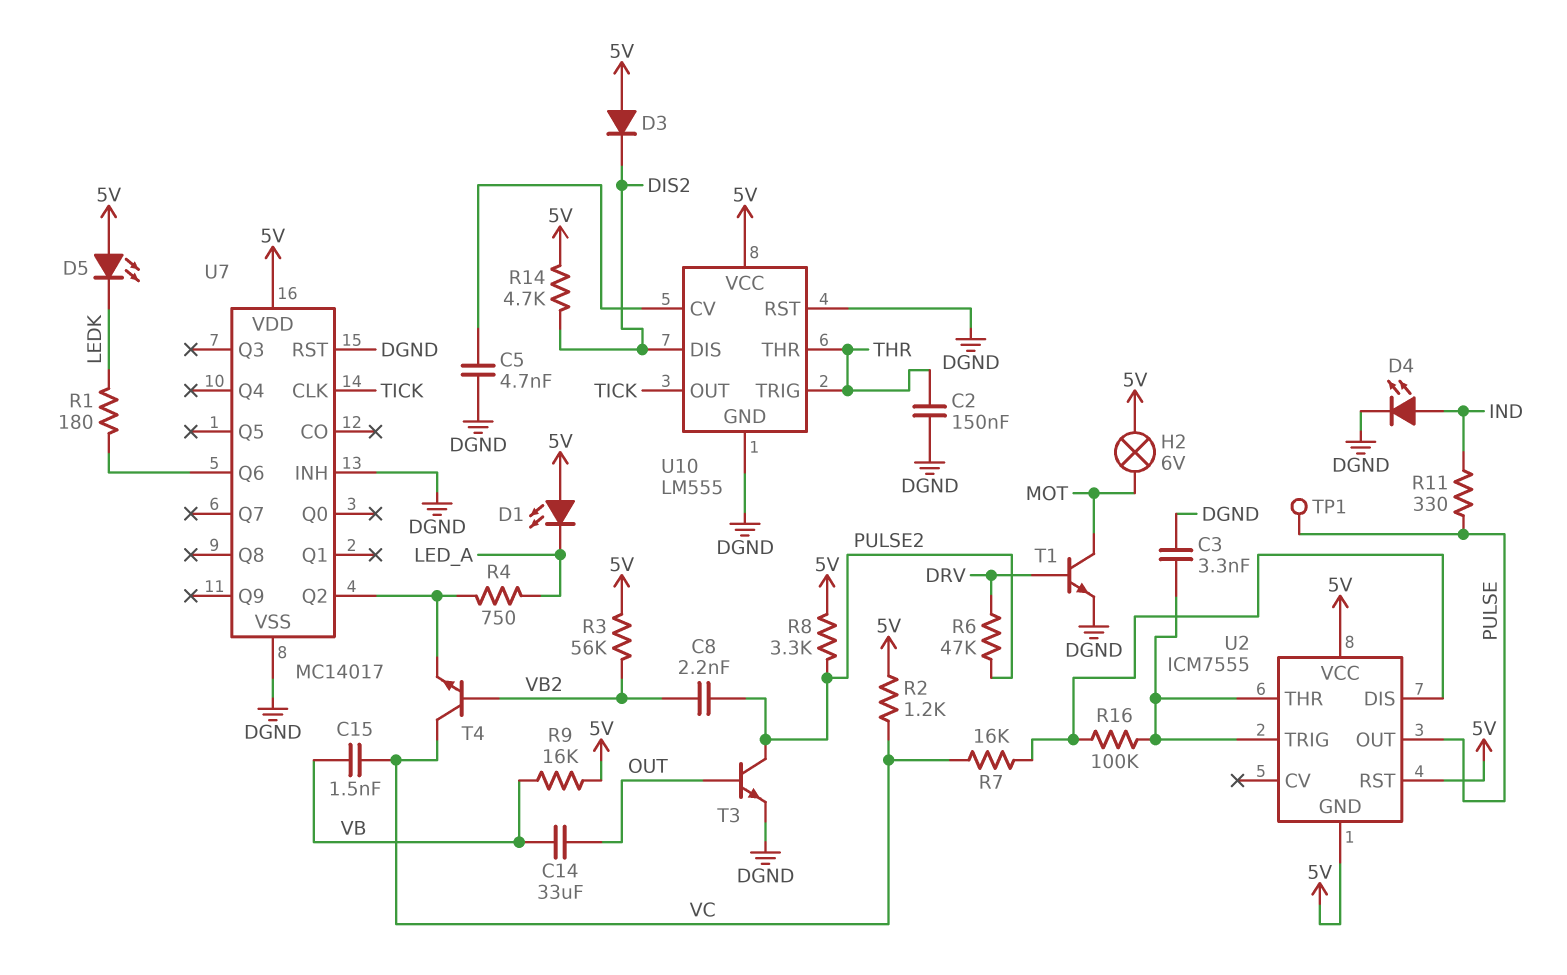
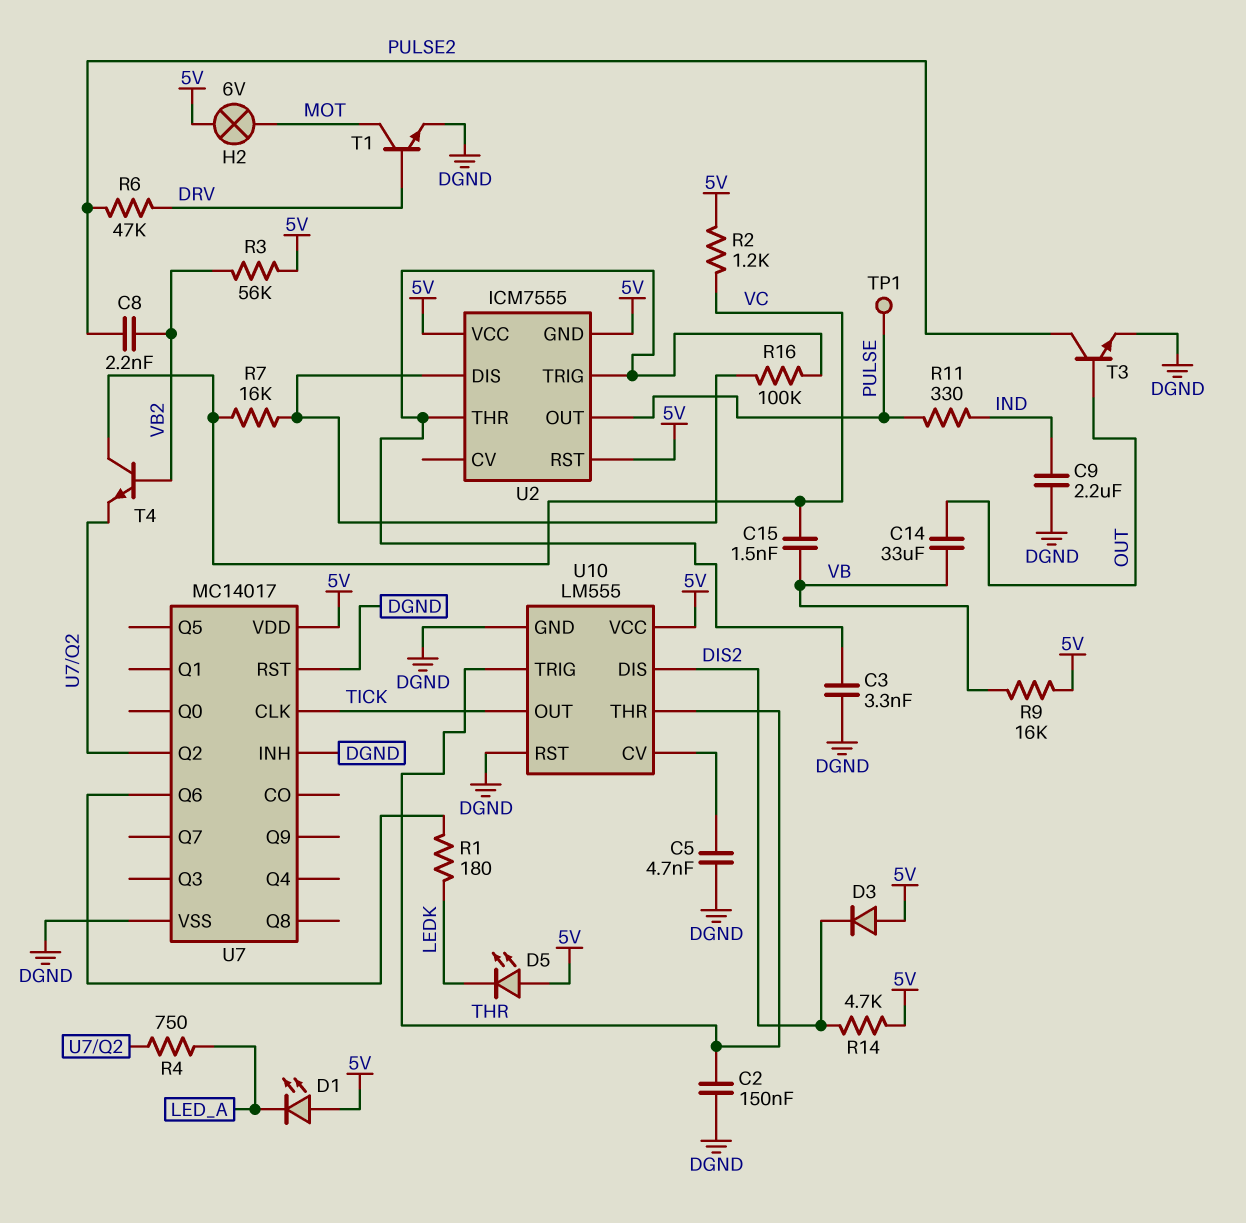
C9: none -> 2.2uF (DGND, IND)
D4: LED (A IND, K DGND) -> none
R8: 3.3k (5V, PULSE2) -> none

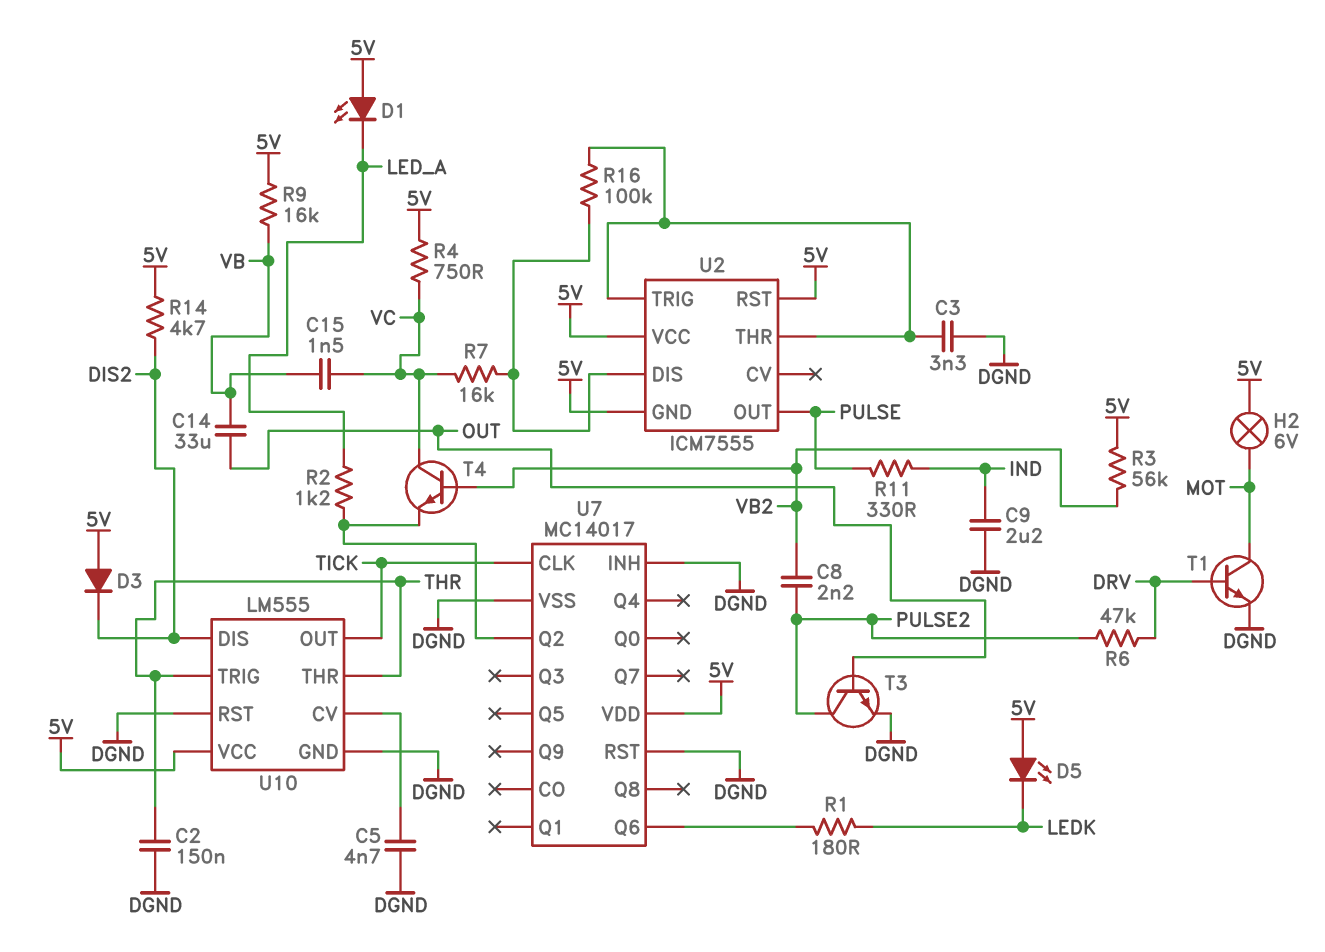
R2: 1.2k (5V, VC) -> 1.2k (LED_A, U7/Q2)
R4: 750 (LED_A, U7/Q2) -> 750 (5V, VC)
TP1: test point (PULSE) -> none

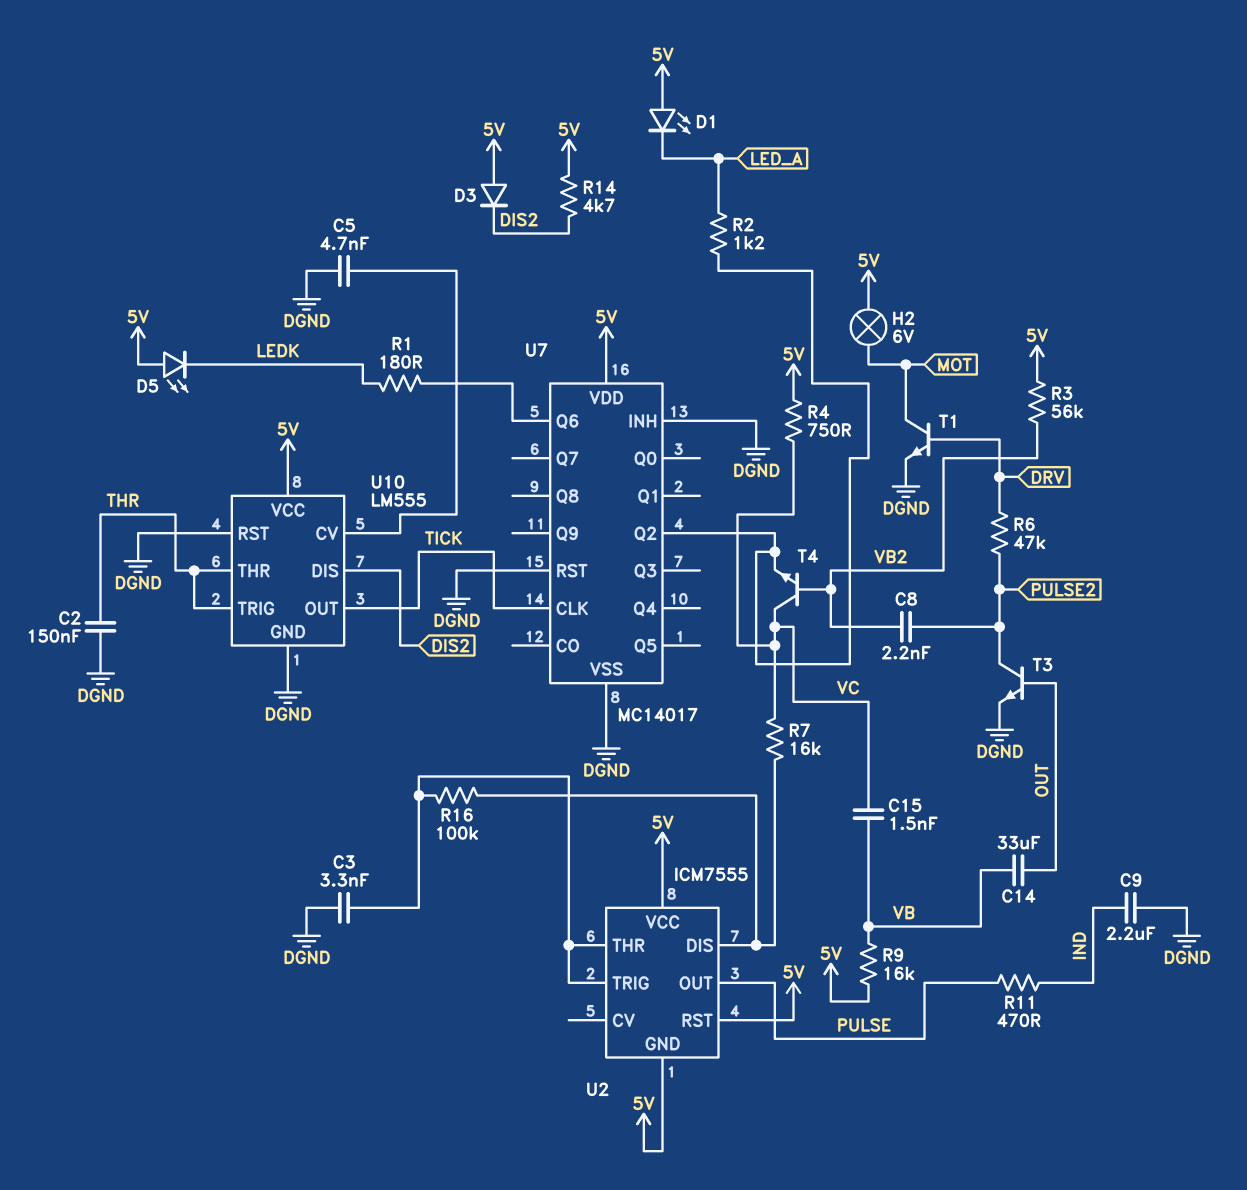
R11: 330 (IND, PULSE) -> 470 (IND, PULSE)

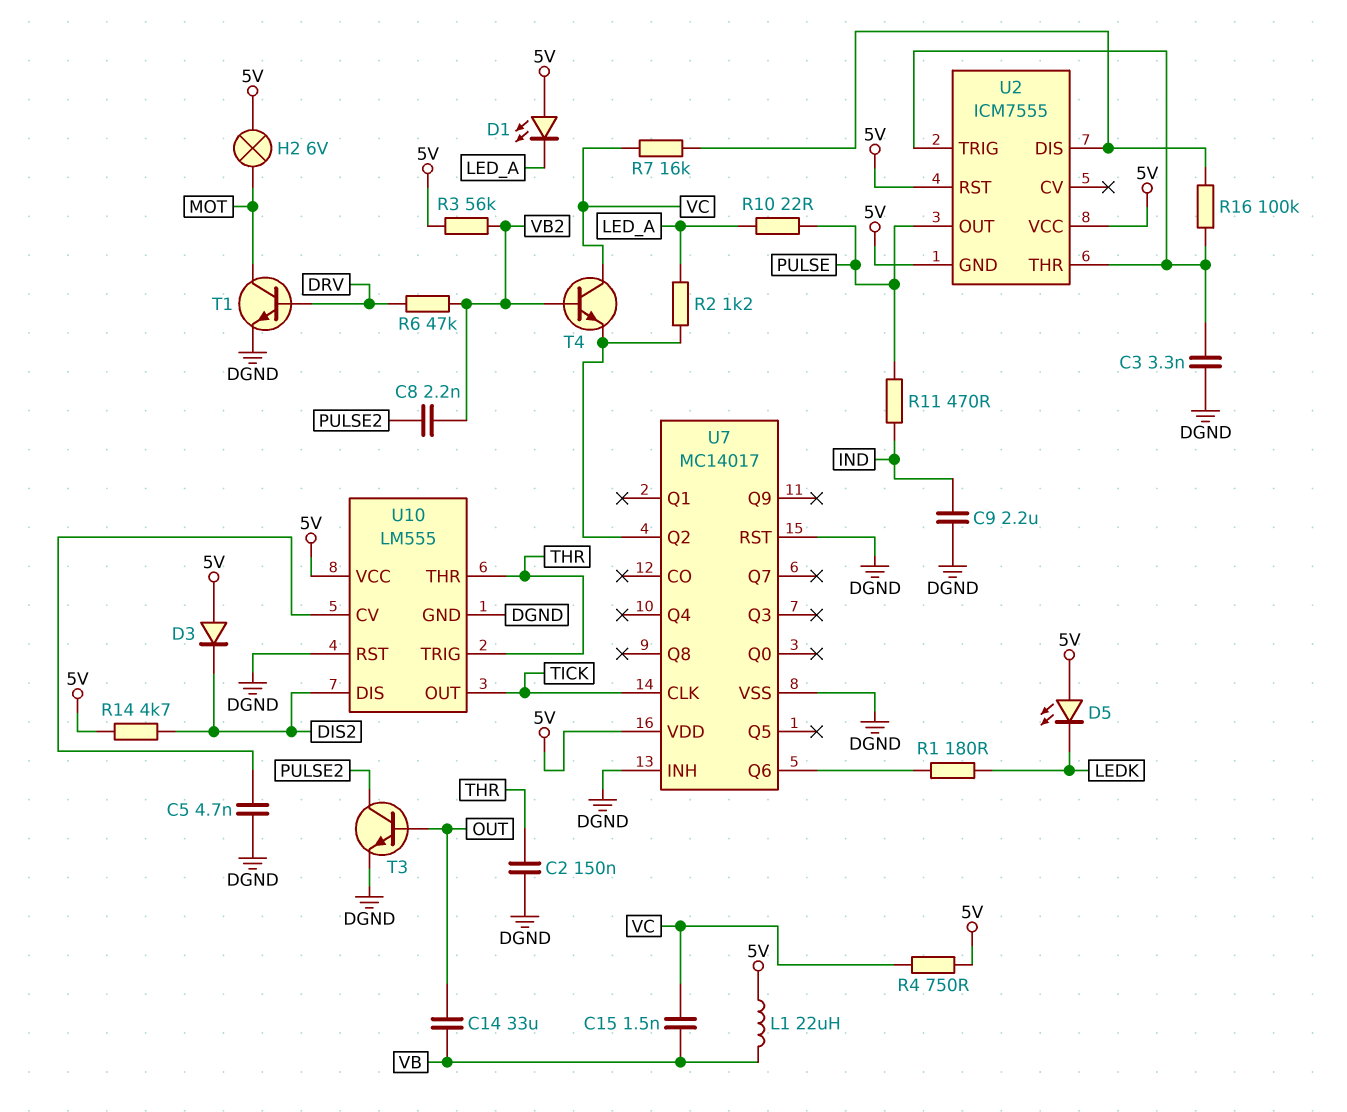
L1: none -> 22uH (5V, VB)
R6: 47k (DRV, PULSE2) -> 47k (DRV, VB2)
R9: 16k (5V, VB) -> none
R10: none -> 22 (LED_A, PULSE)

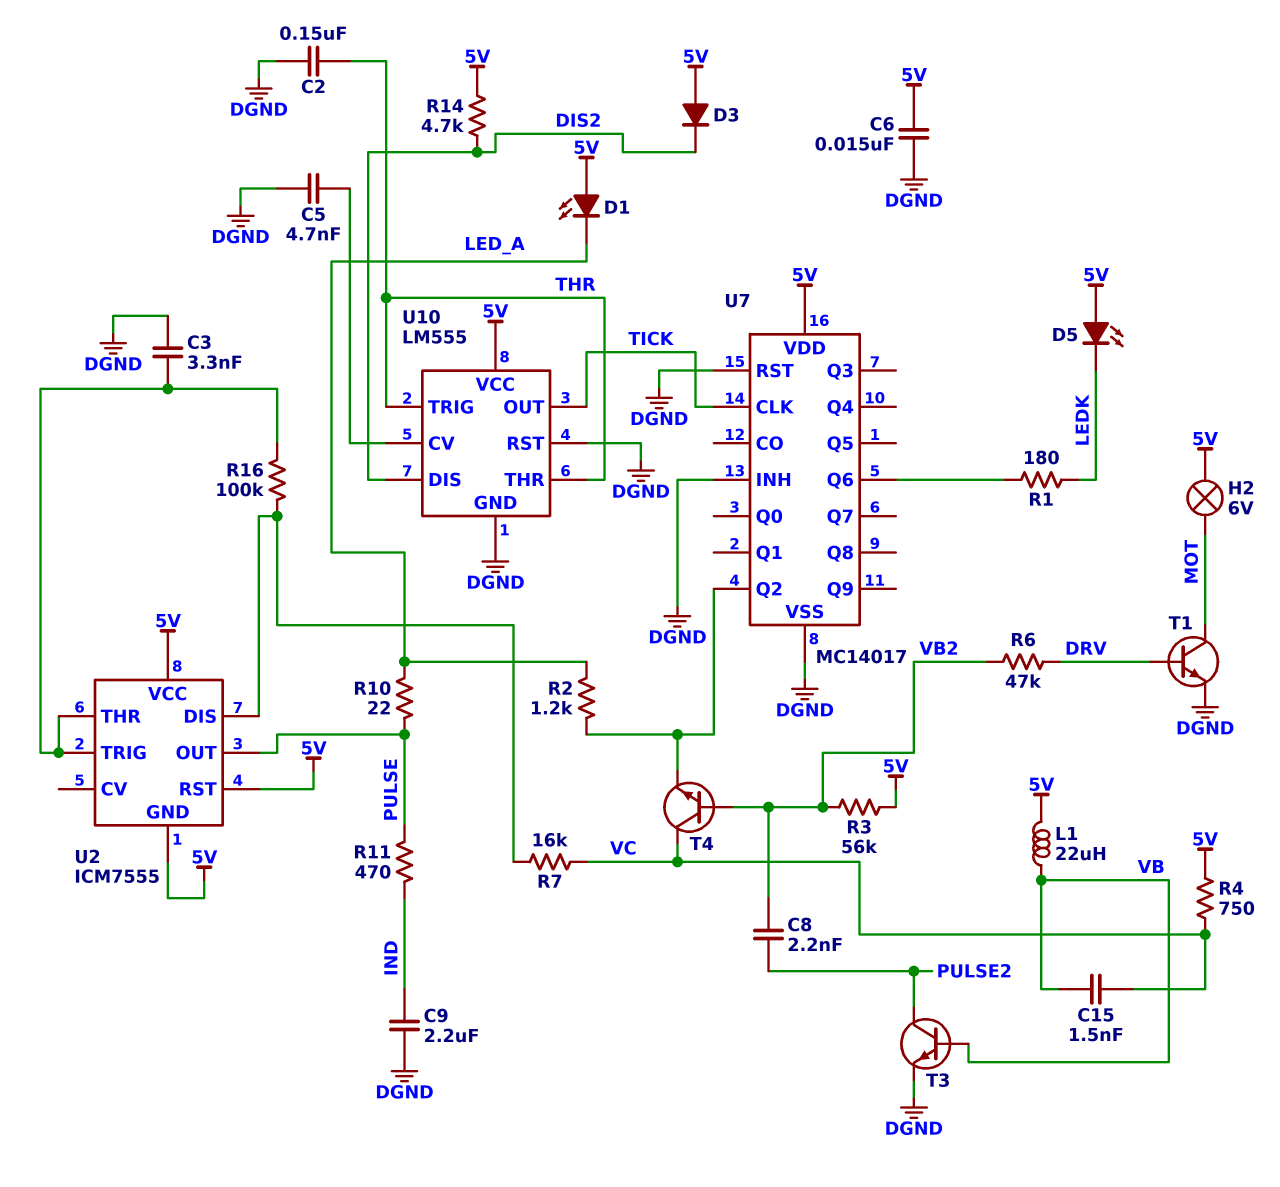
C6: none -> 15nF (5V, DGND)
C14: 33uF (OUT, VB) -> none
T3: NPN (B OUT, C PULSE2, E DGND) -> NPN (B VB, C PULSE2, E DGND)

